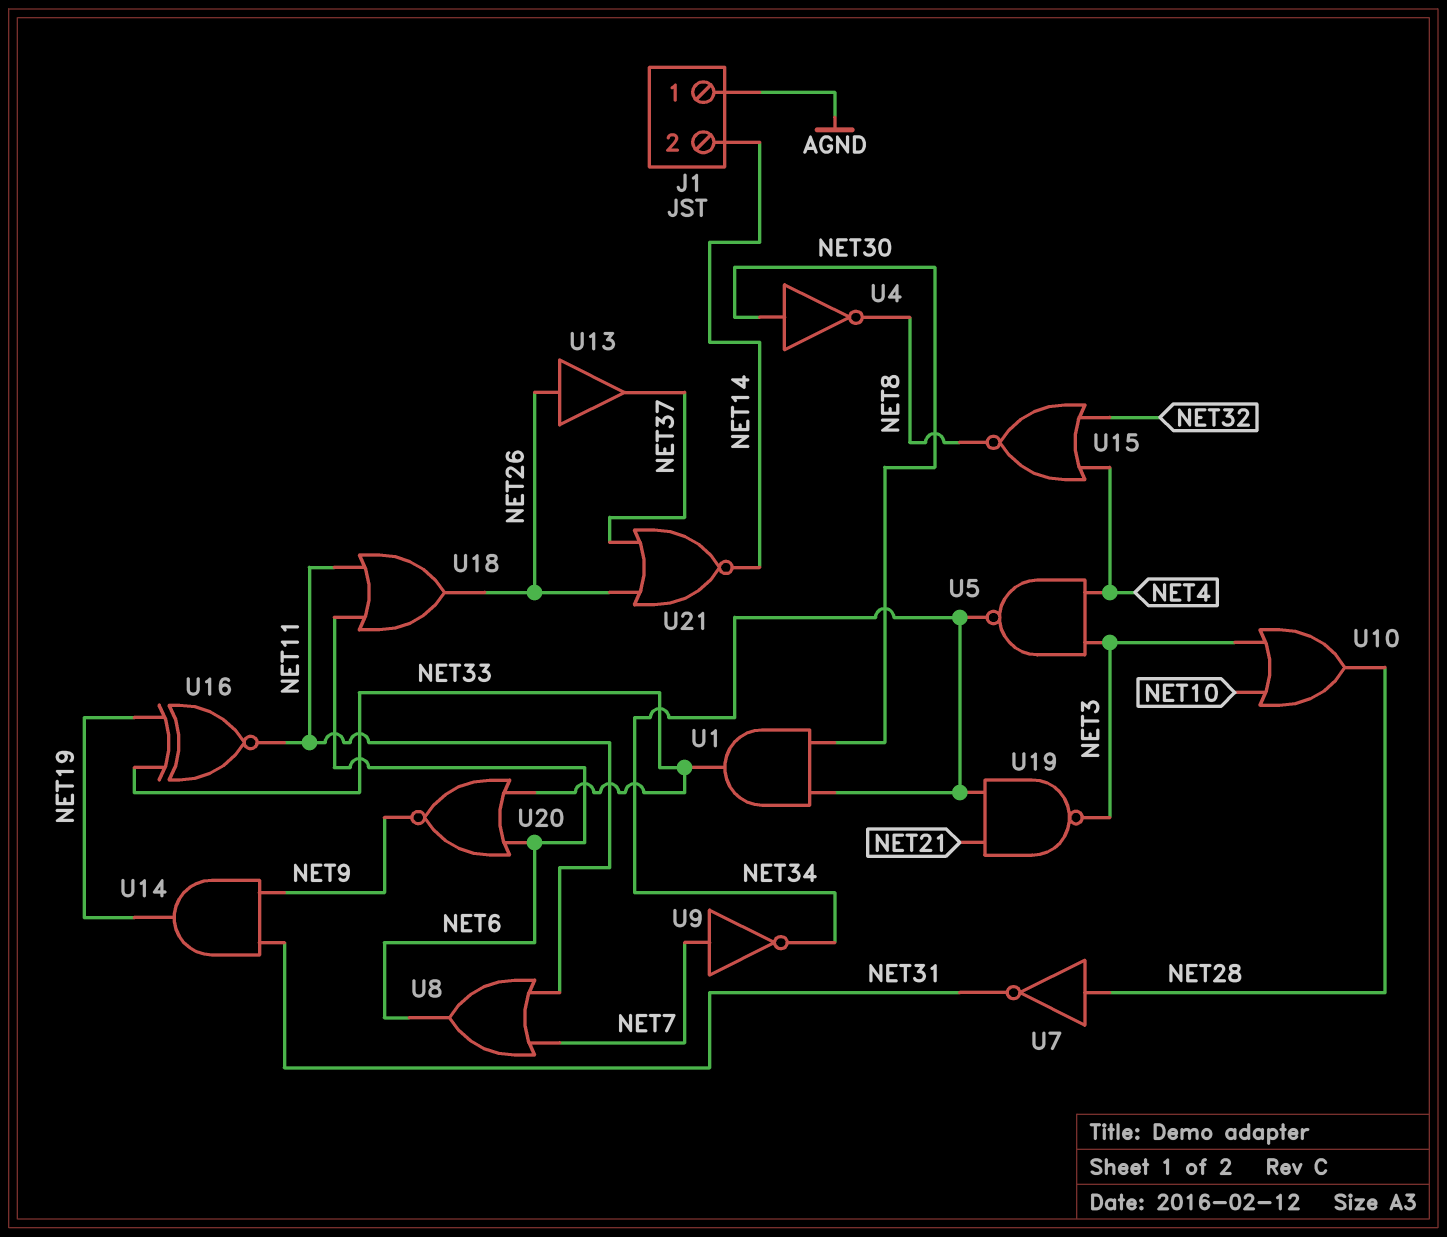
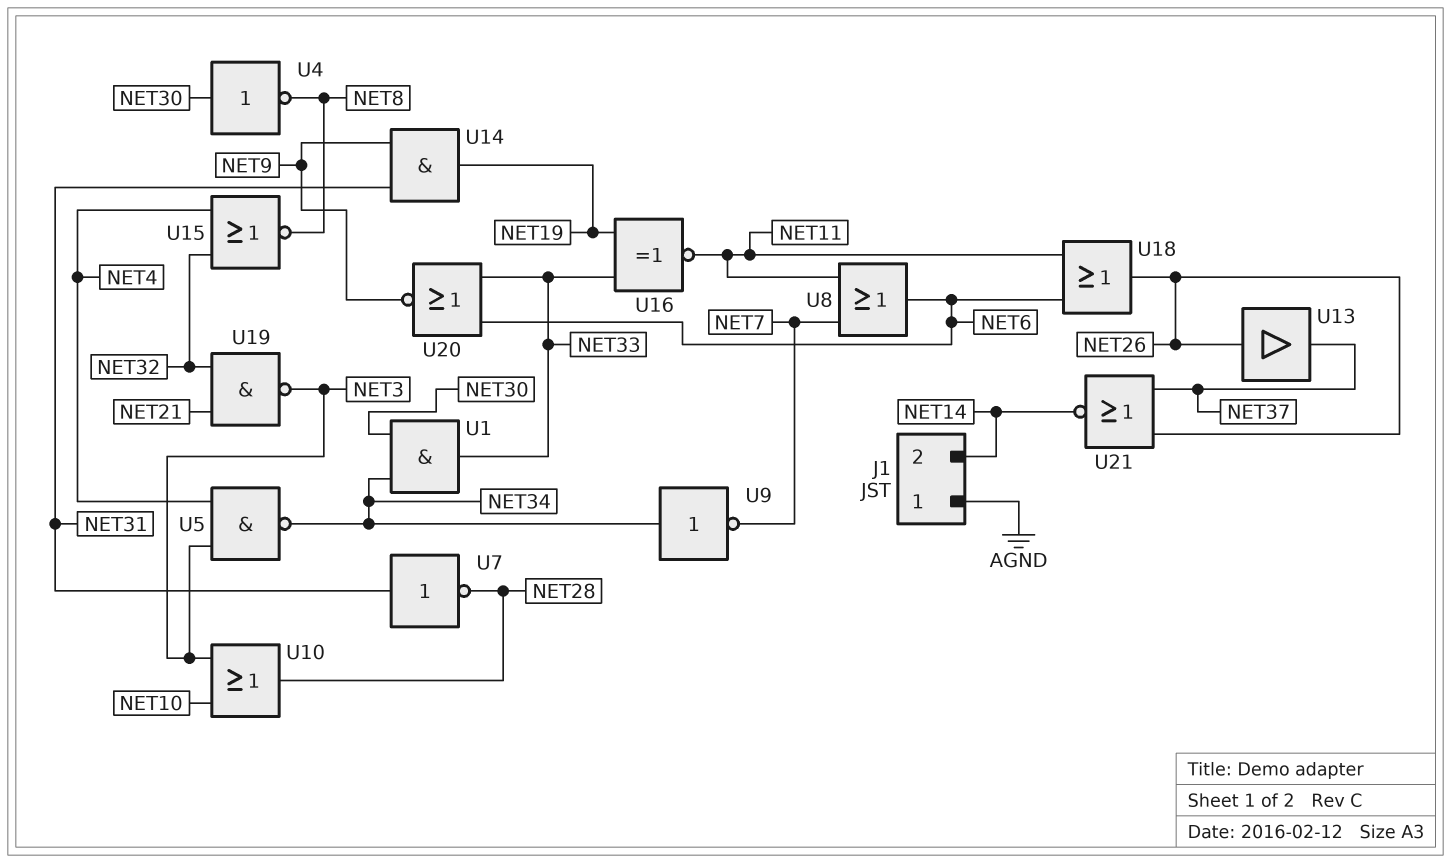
U7: NOT (in NET28, out NET31) -> NOT (in NET31, out NET28)
U9: NOT (in NET7, out NET34) -> NOT (in NET34, out NET7)
U19: NAND (in NET21, in NET34, out NET3) -> NAND (in NET21, in NET32, out NET3)

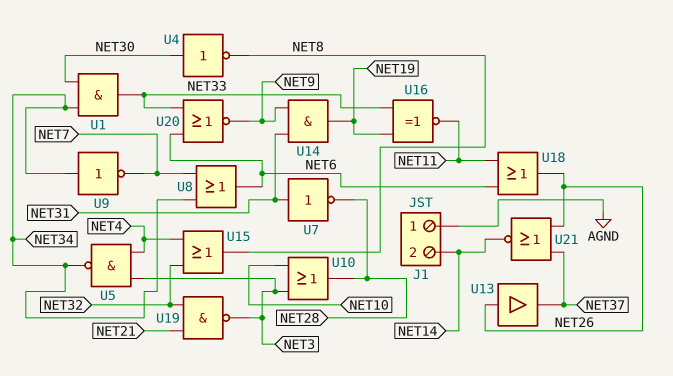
U8: OR (in NET7, in NET11, out NET6) -> OR (in NET7, in NET34, out NET6)
U15: NOR (in NET4, in NET32, out NET8) -> OR (in NET4, in NET32, out NET8)

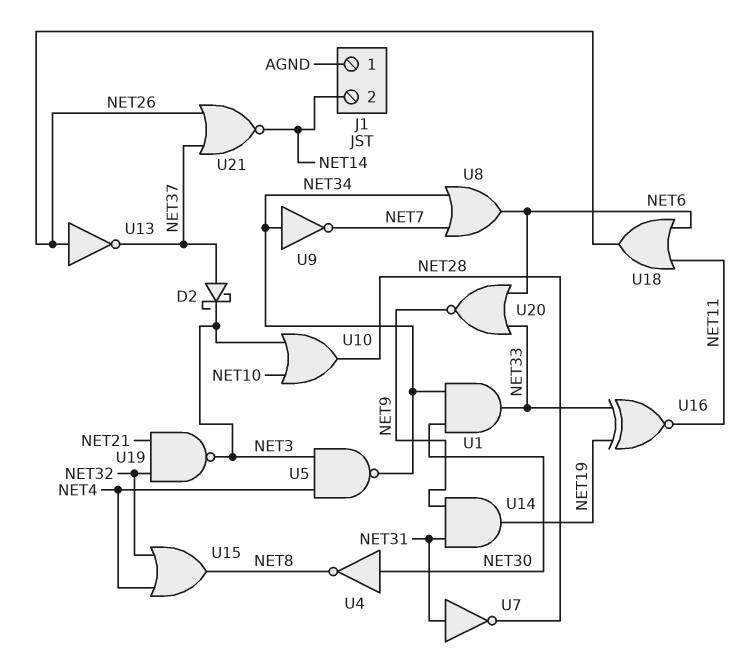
D2: none -> schottky (A NET37, K NET3)
U13: buffer (in NET26, out NET37) -> NOT (in NET26, out NET37)

